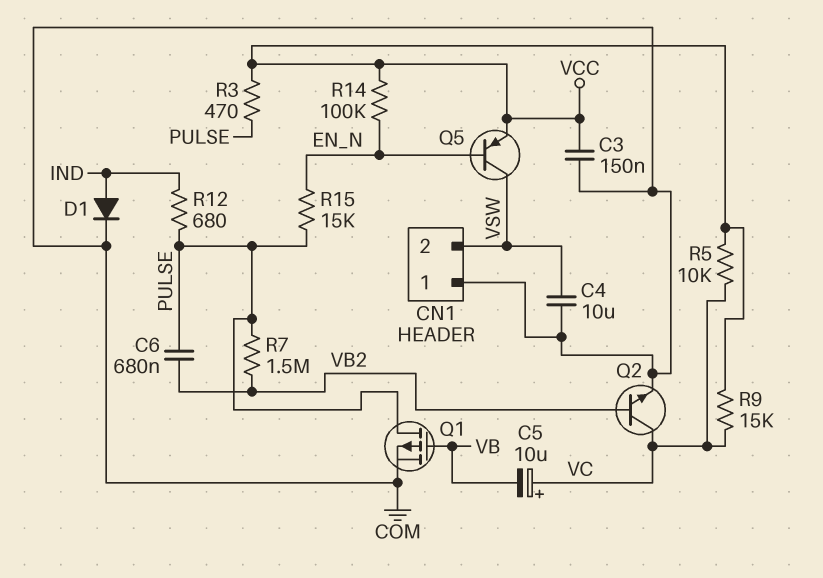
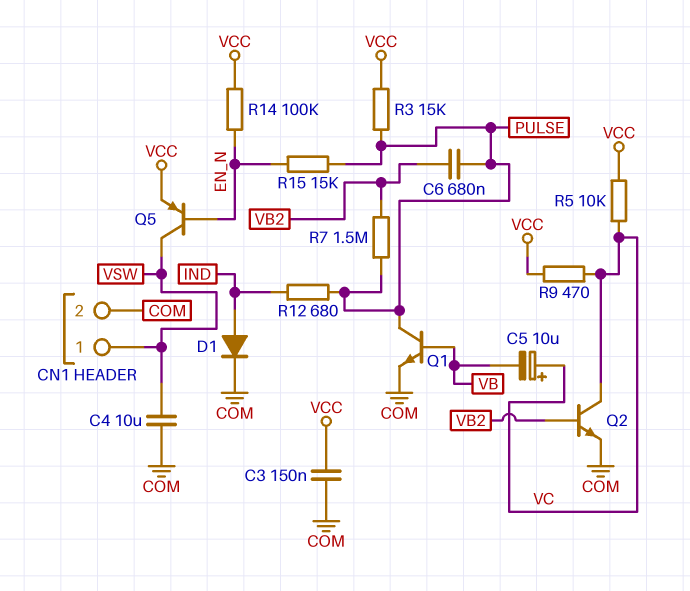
CN1 pin 1: COM -> VSW
CN1 pin 2: VSW -> COM
Q1: PMOS (G VB, D PULSE, S COM) -> NPN (B VB, C PULSE, E COM)
R3: 470 (PULSE, VCC) -> 15k (PULSE, VCC)
R9: 15k (VC, VCC) -> 470 (VC, VCC)

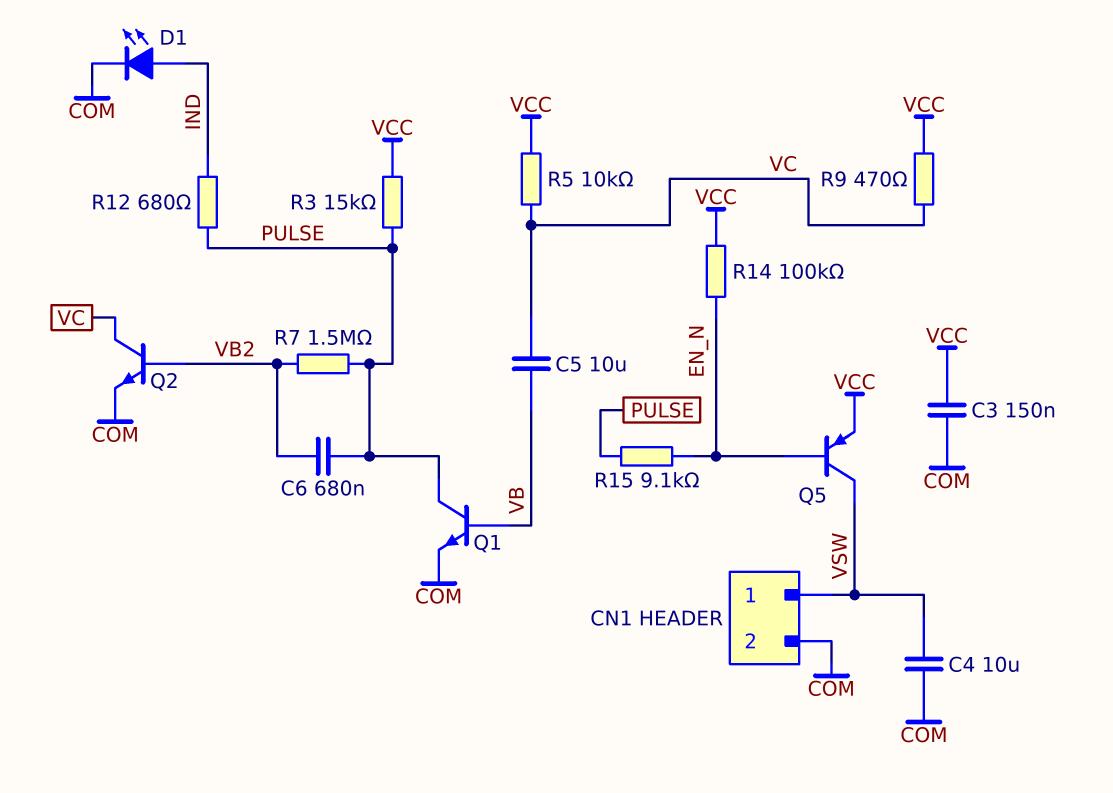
C5: 10uF (plus VC, minus VB) -> 10uF (VB, VC)
D1: diode (A IND, K COM) -> LED (A IND, K COM)
R15: 15k (EN_N, PULSE) -> 9.1k (EN_N, PULSE)

